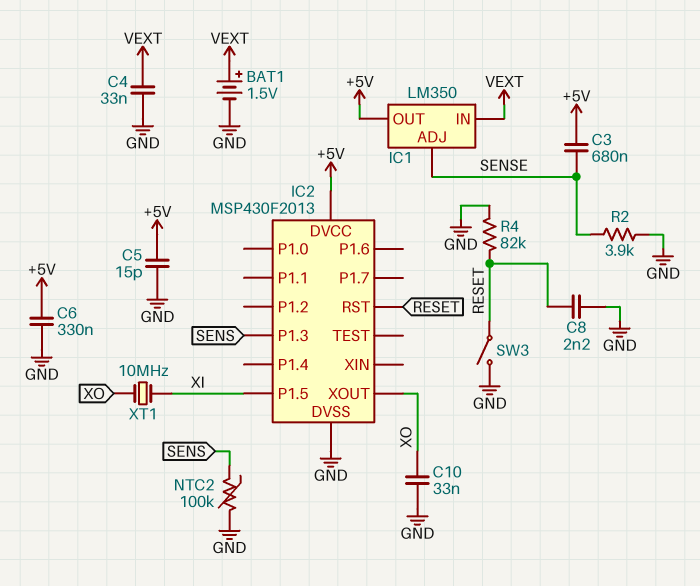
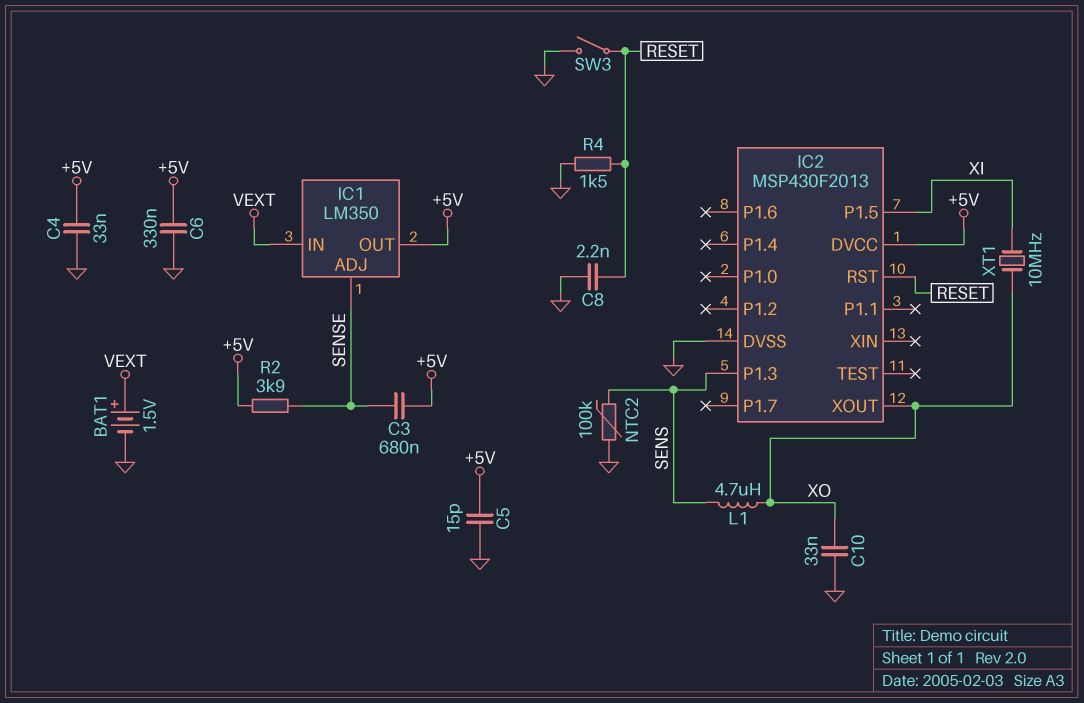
C4: 33nF (GND, VEXT) -> 33nF (+5V, GND)
L1: none -> 4.7uH (SENS, XO)
R2: 3.9k (GND, SENSE) -> 3.9k (+5V, SENSE)
R4: 82k (GND, RESET) -> 1.5k (GND, RESET)

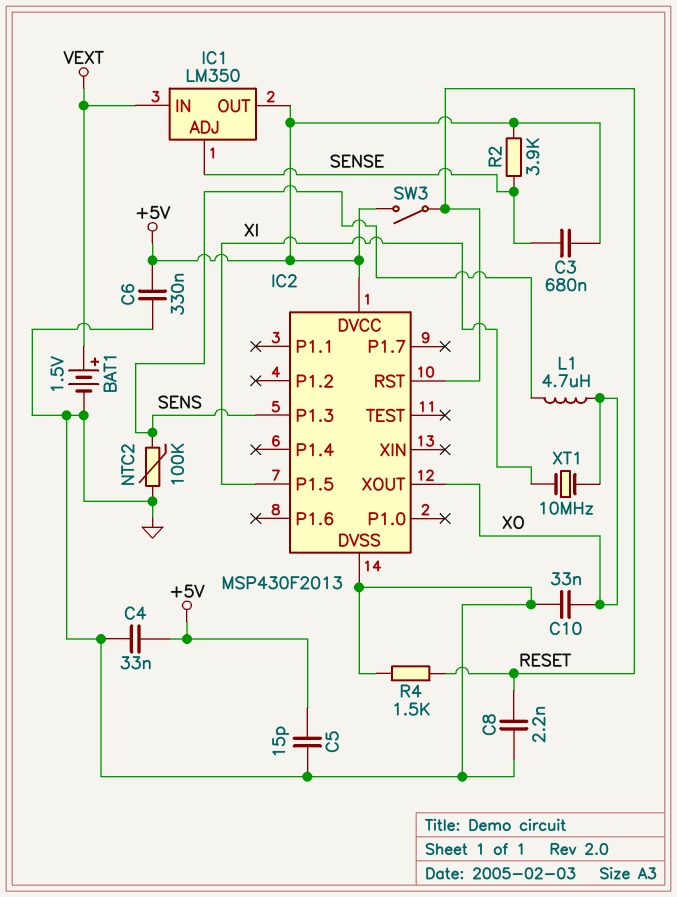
SW3: switch (GND, RESET) -> switch (+5V, RESET)

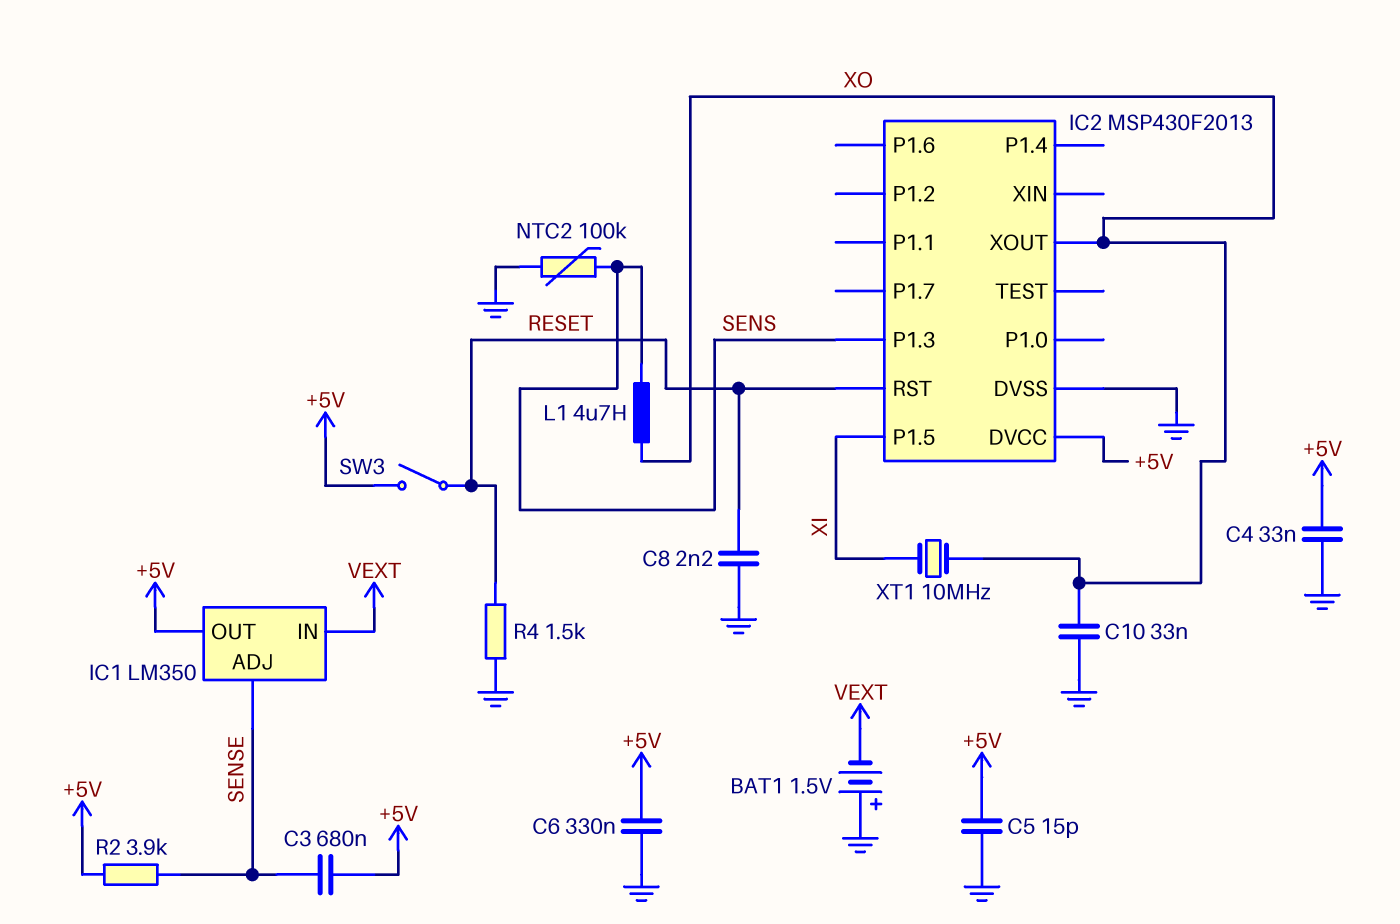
BAT1: 1.5V (plus VEXT, minus GND) -> 1.5V (plus GND, minus VEXT)

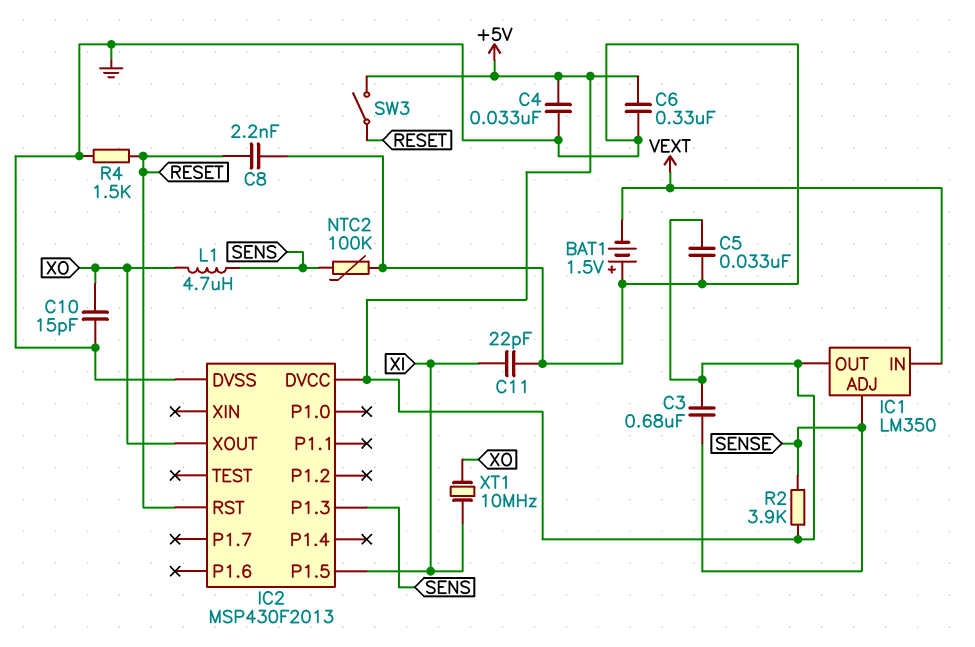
C5: 15pF (+5V, GND) -> 33nF (+5V, GND)
C10: 33nF (GND, XO) -> 15pF (GND, XO)
C11: none -> 22pF (GND, XI)

